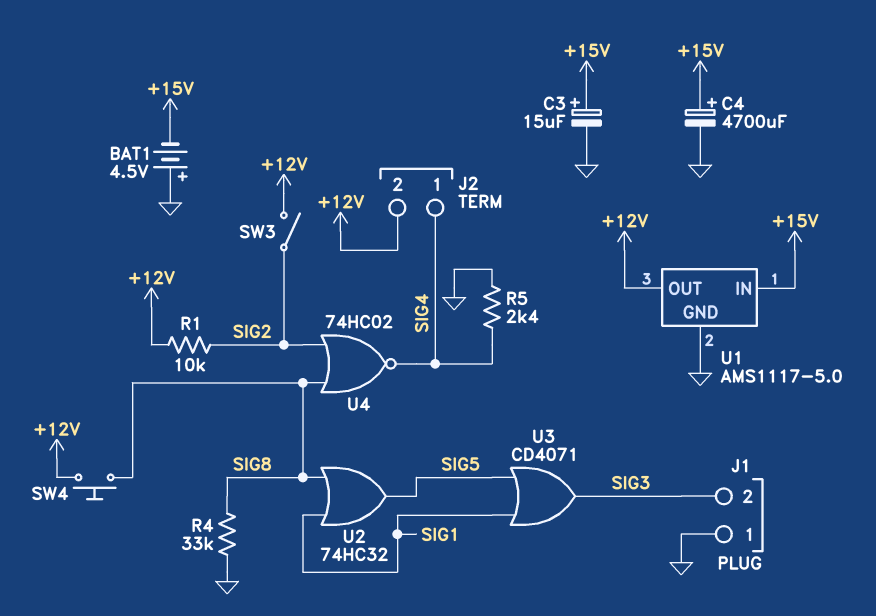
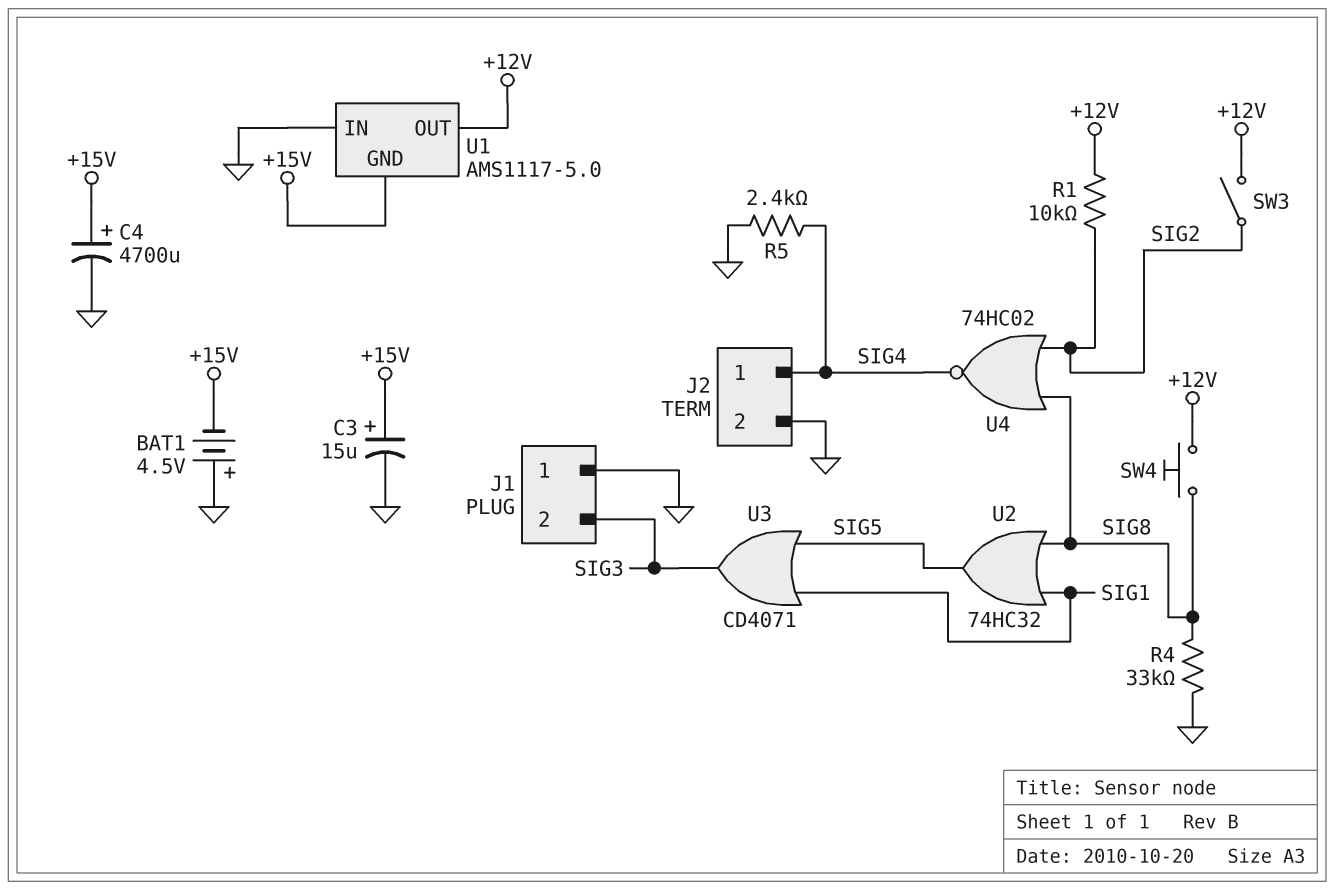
J2 pin 2: +12V -> GND
U1 pin GND: GND -> +15V
U1 pin IN: +15V -> GND

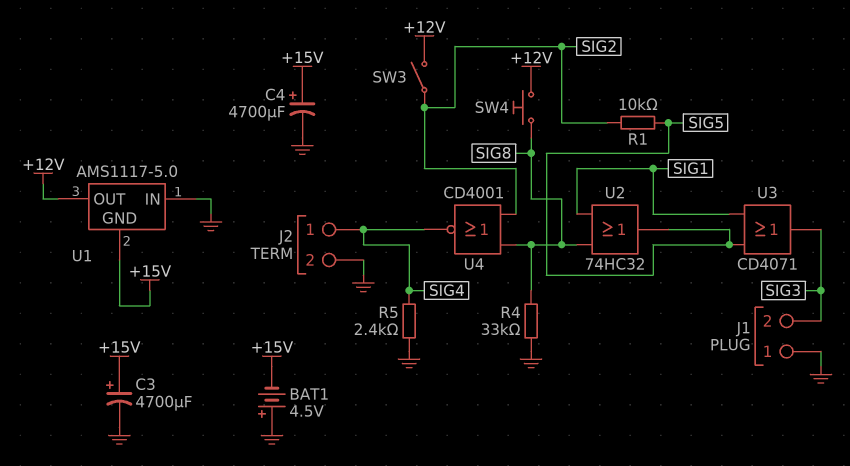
C3: 15uF (plus +15V, minus GND) -> 4700uF (plus +15V, minus GND)
R1: 10k (+12V, SIG2) -> 10k (SIG2, SIG5)
U4: NOR 74HC02 (in SIG2, in SIG8, out SIG4) -> NOR CD4001 (in SIG2, in SIG8, out SIG4)

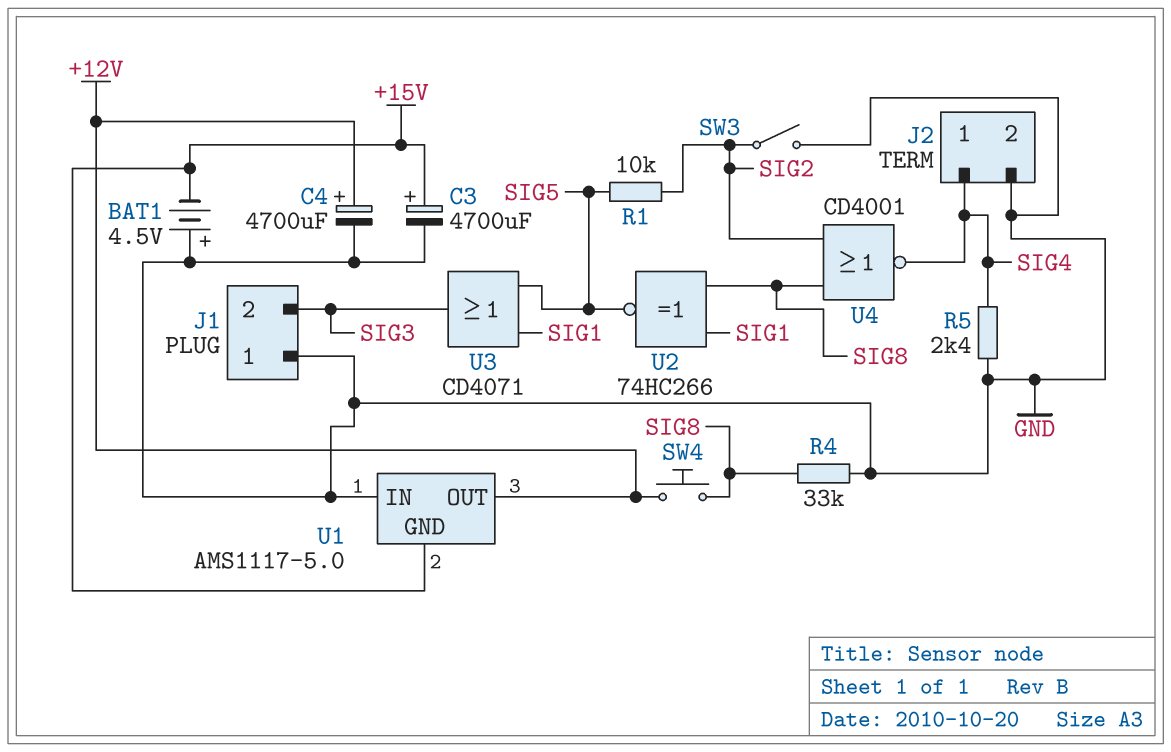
C4: 4700uF (plus +15V, minus GND) -> 4700uF (plus +12V, minus GND)
SW3: switch (+12V, SIG2) -> switch (GND, SIG2)
U2: OR 74HC32 (in SIG1, in SIG8, out SIG5) -> XNOR 74HC266 (in SIG1, in SIG8, out SIG5)

